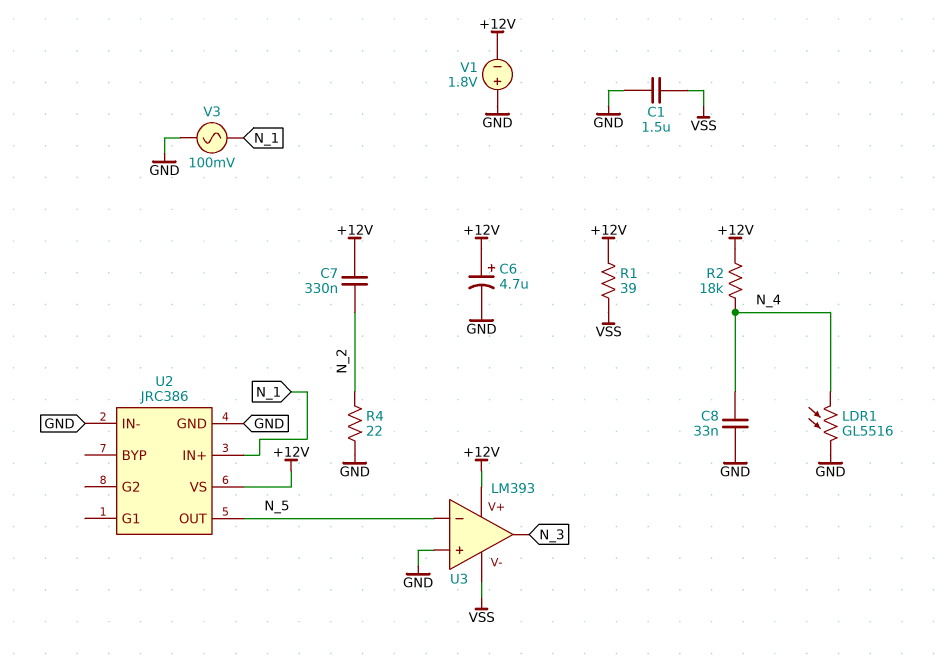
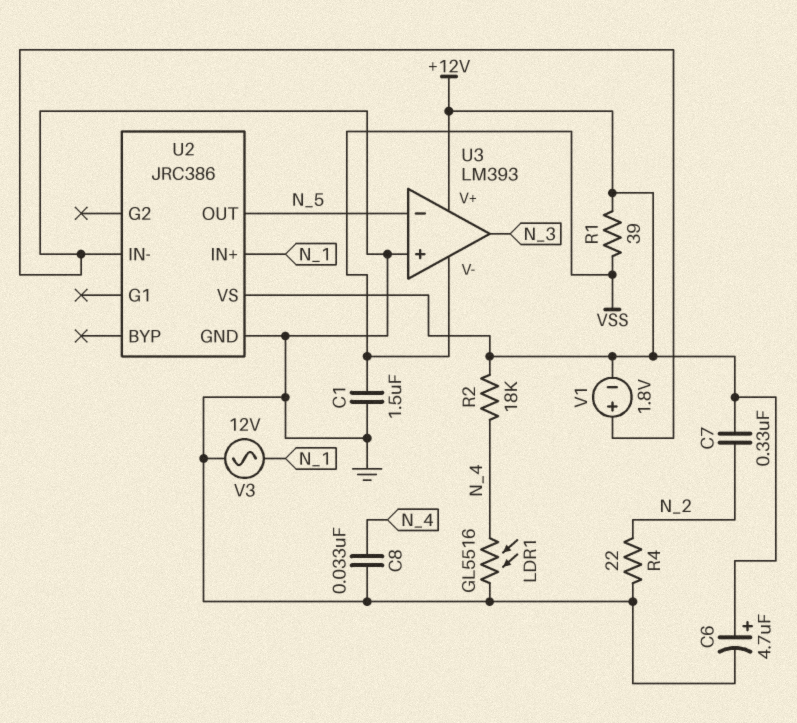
V3: AC 100mV (GND, N_1) -> AC 12V (GND, N_1)

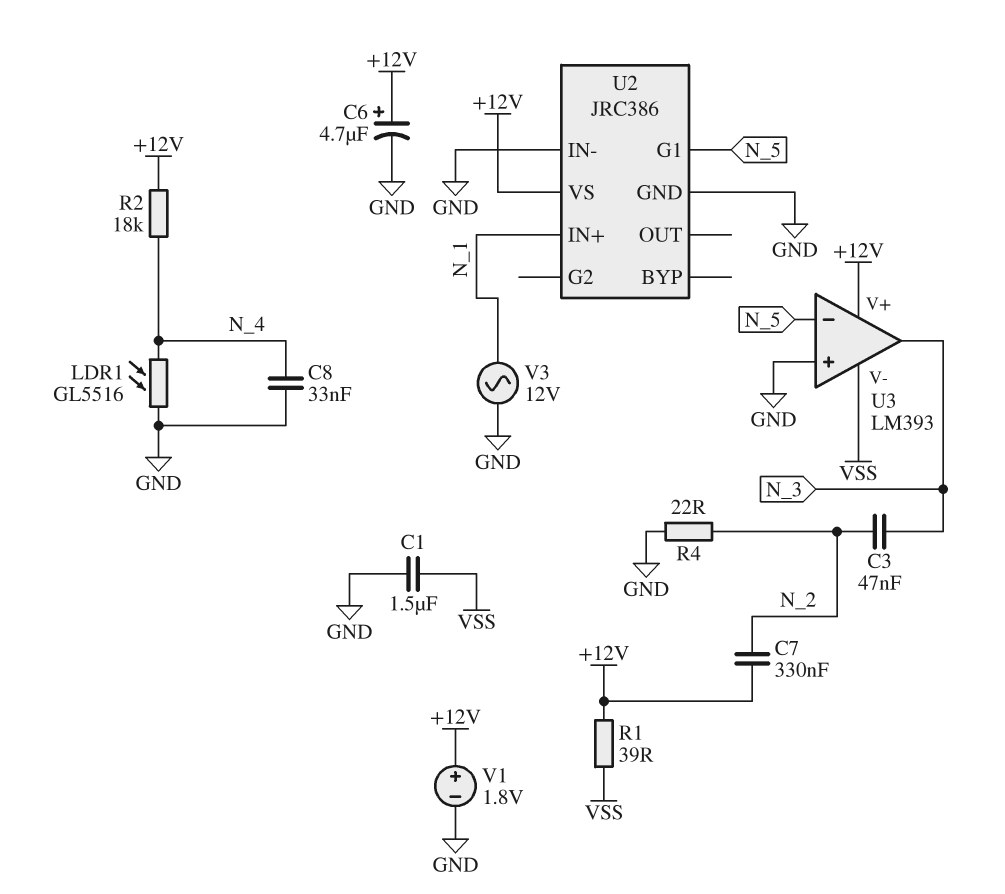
C3: none -> 47nF (N_2, N_3)
U2 pin G1: none -> N_5
U2 pin OUT: N_5 -> none
V1: 1.8V (plus GND, minus +12V) -> 1.8V (plus +12V, minus GND)

